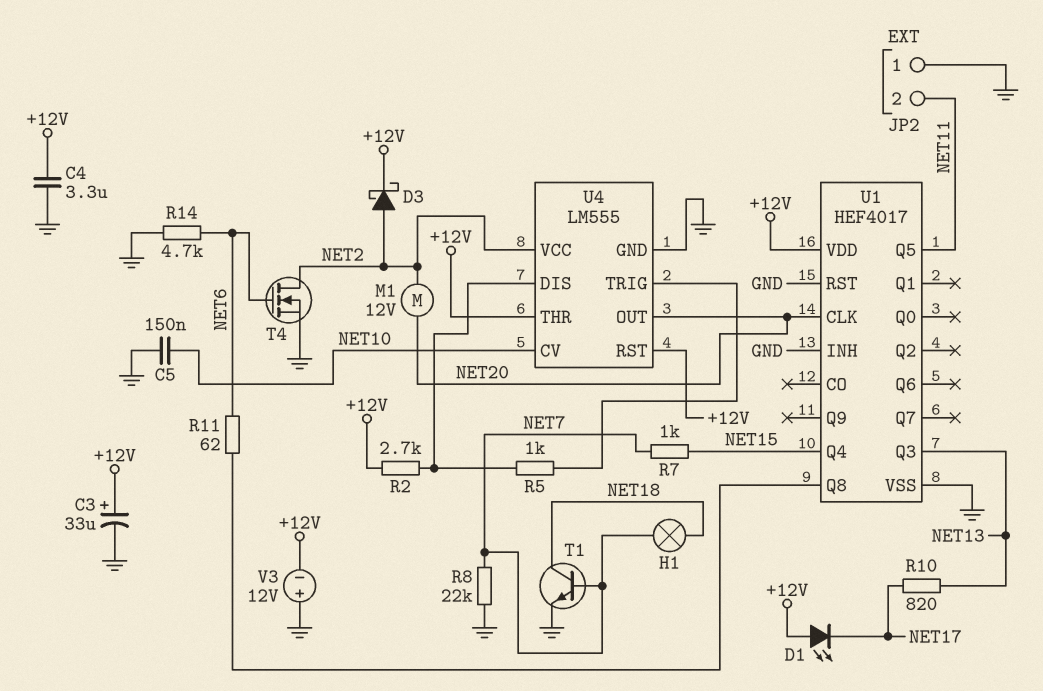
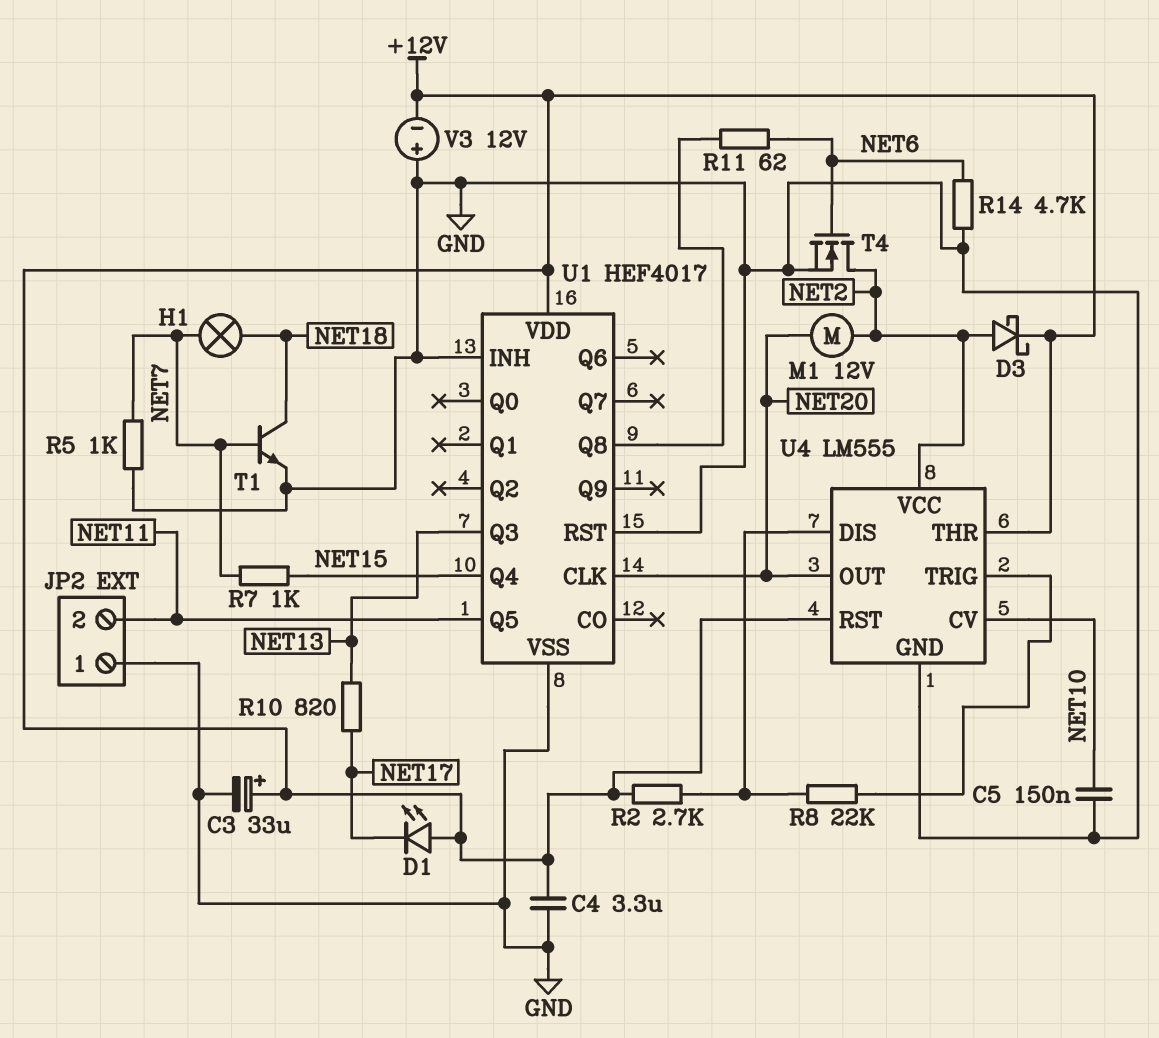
R5: 1k (U4/DIS, U4/TRIG) -> 1k (GND, NET7)
R8: 22k (GND, NET7) -> 22k (U4/DIS, U4/TRIG)

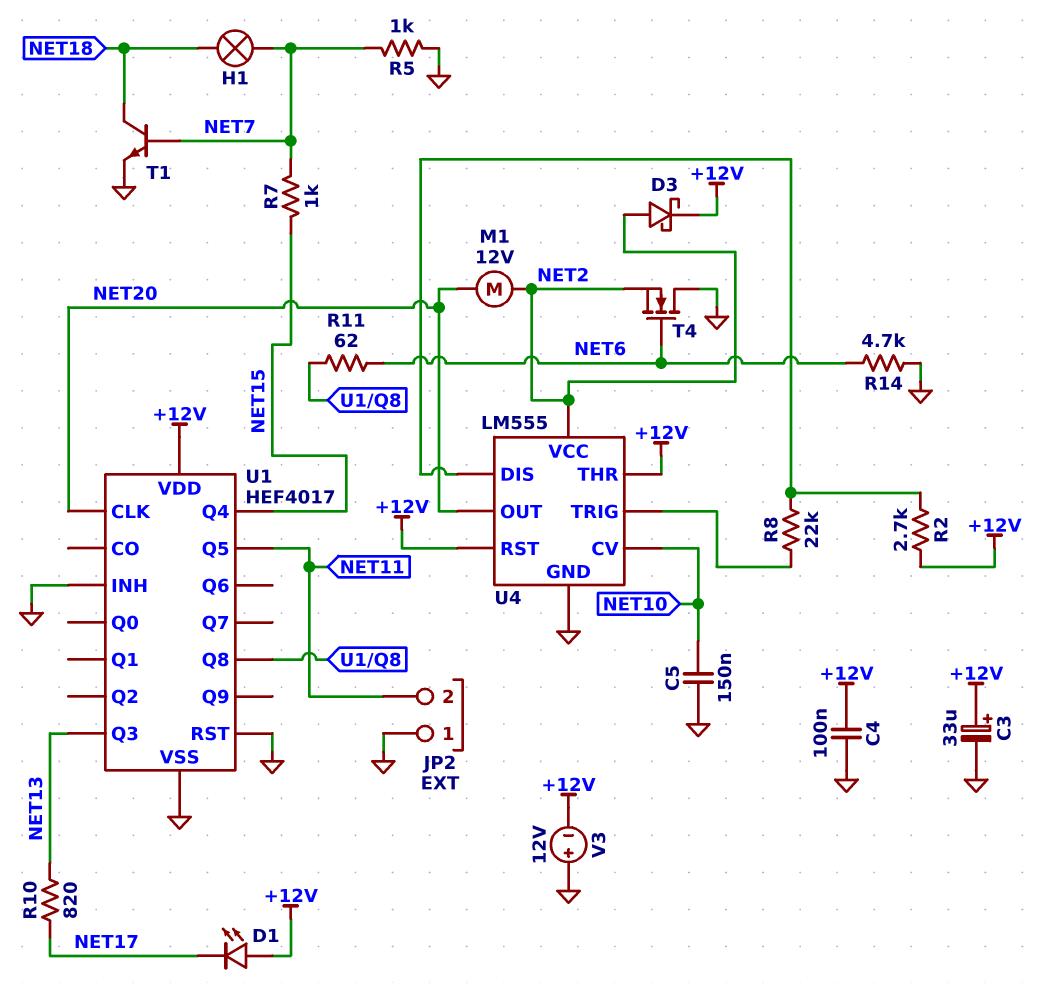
C4: 3.3uF (+12V, GND) -> 100nF (+12V, GND)
T4: NMOS (G NET6, D NET2, S GND) -> NMOS (G NET6, D GND, S NET2)

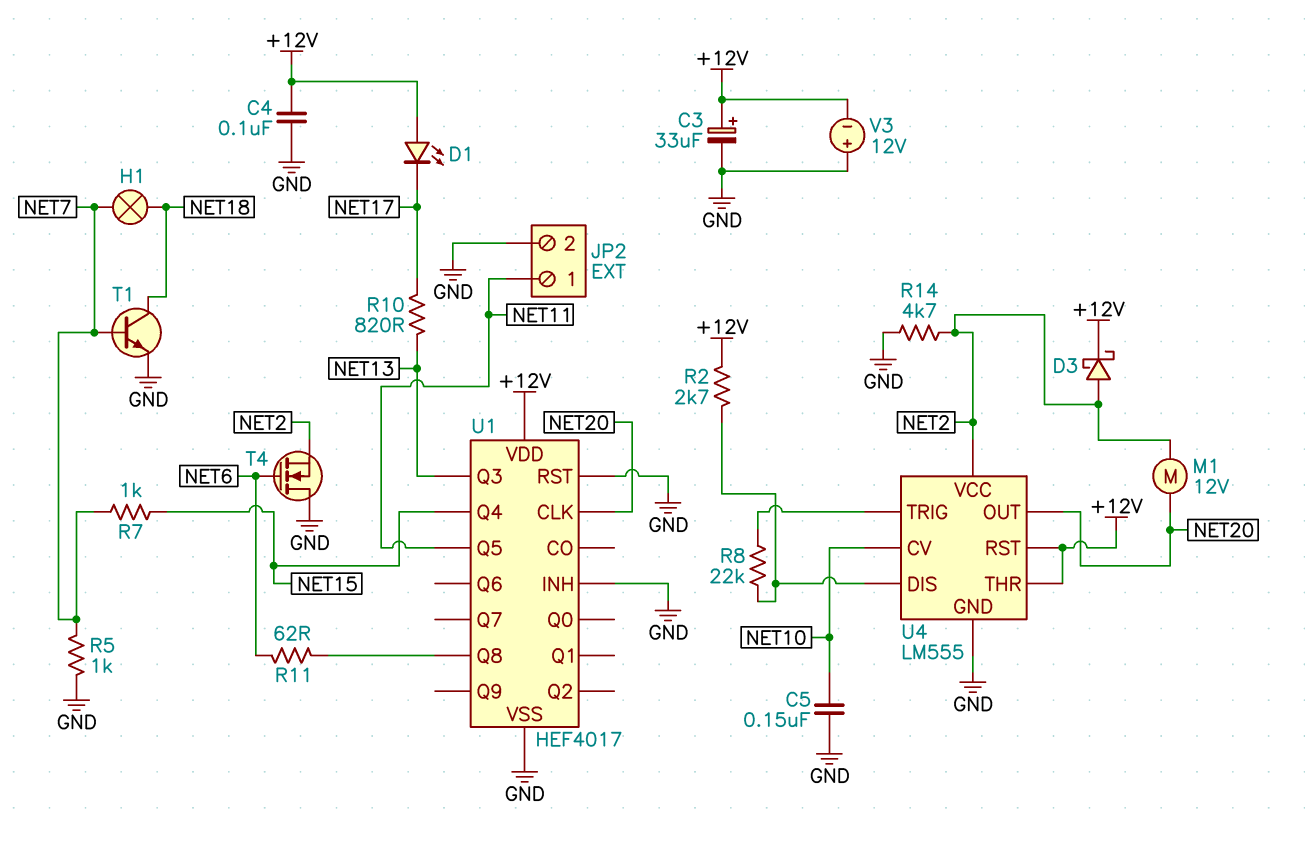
JP2 pin 1: GND -> NET11
JP2 pin 2: NET11 -> GND
R14: 4.7k (GND, NET6) -> 4.7k (GND, NET2)

